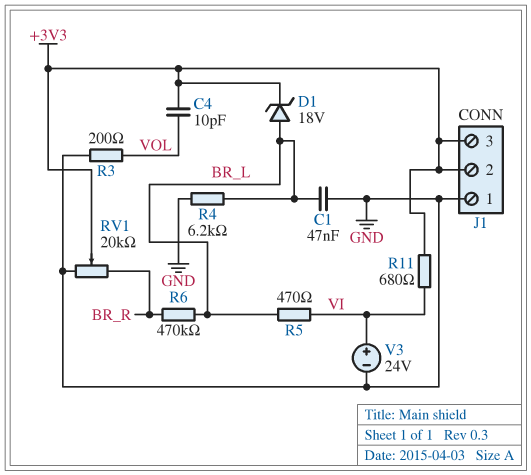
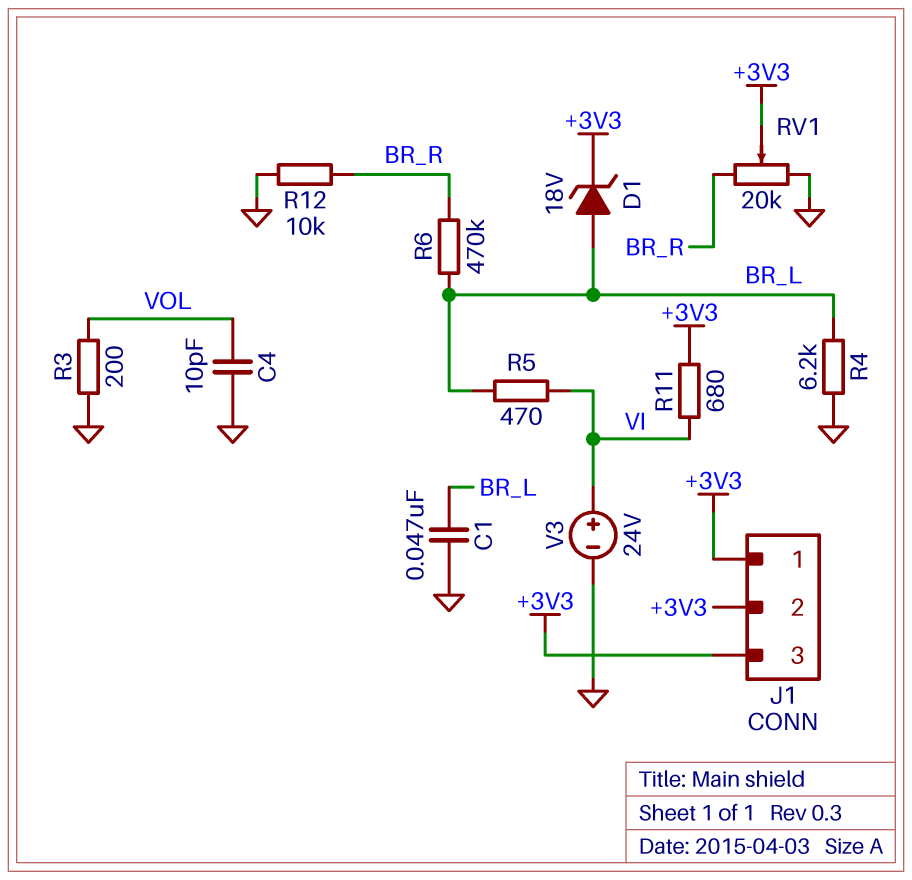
C4: 10pF (+3V3, VOL) -> 10pF (GND, VOL)
J1 pin 1: GND -> +3V3
R12: none -> 10k (BR_R, GND)

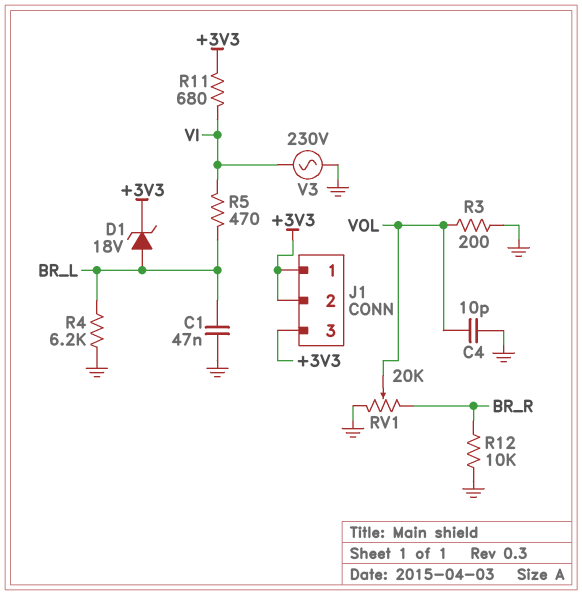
R6: 470k (BR_L, BR_R) -> none
RV1: 20k (BR_R, GND, wiper +3V3) -> 20k (BR_R, GND, wiper VOL)
V3: 24V (plus VI, minus GND) -> AC 230V (GND, VI)

